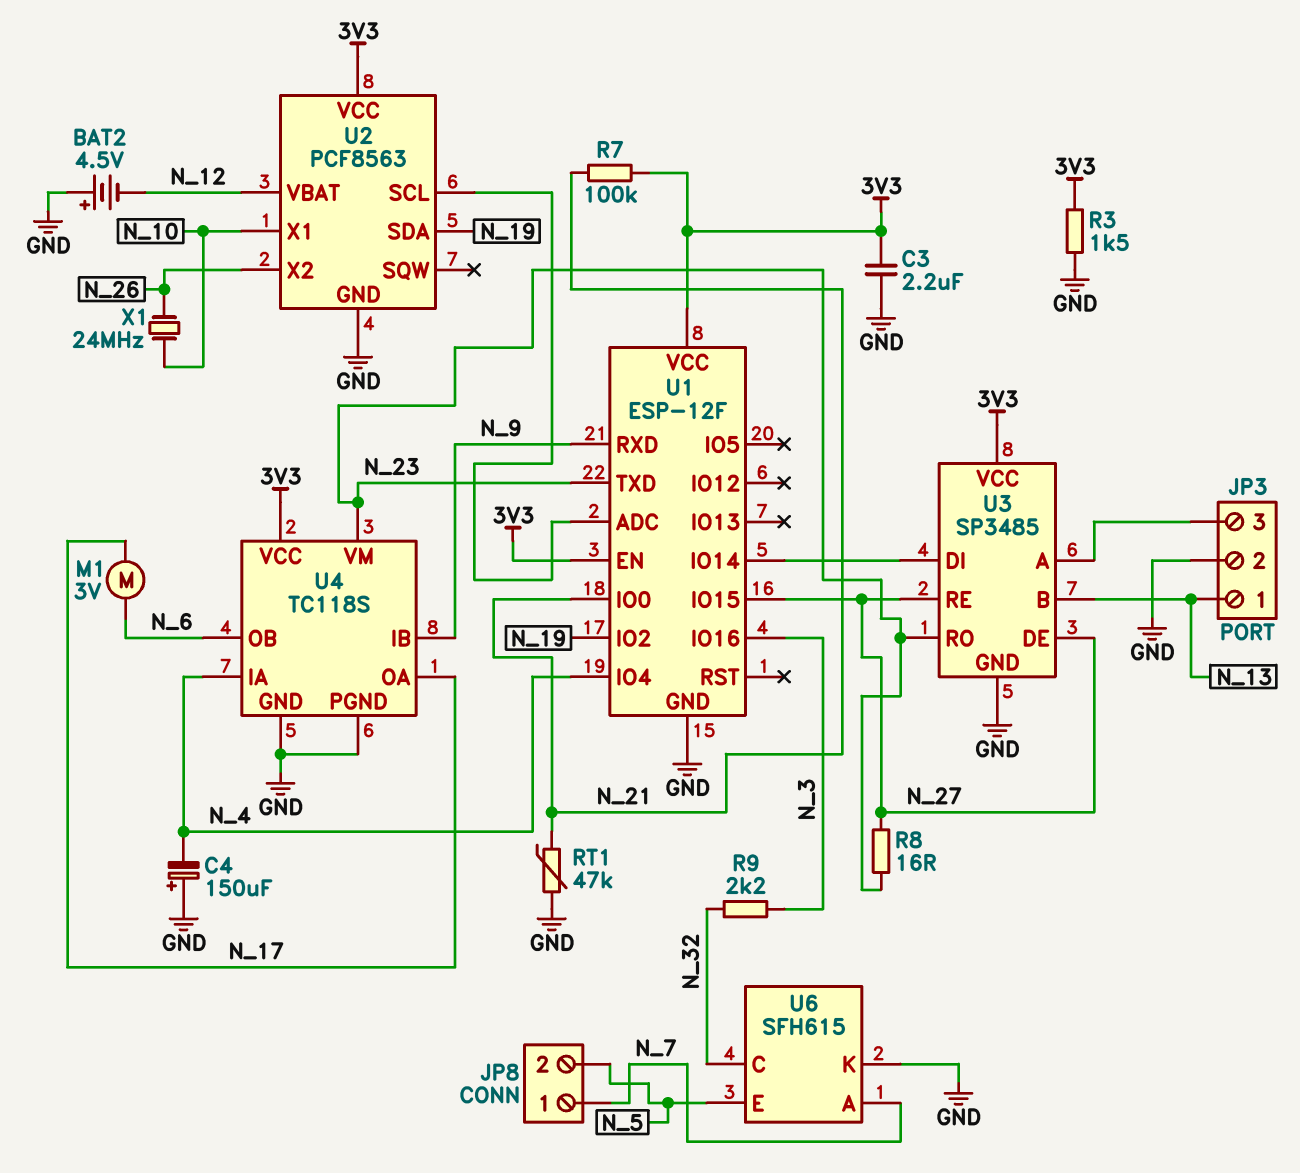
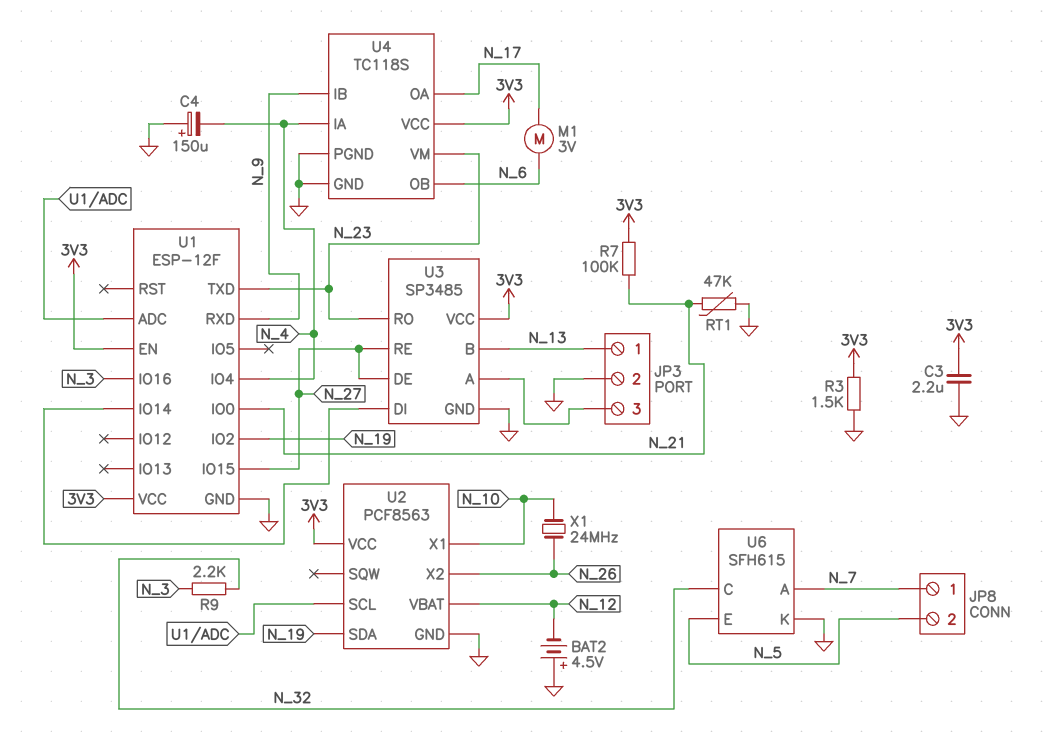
R8: 16 (N_23, N_27) -> none

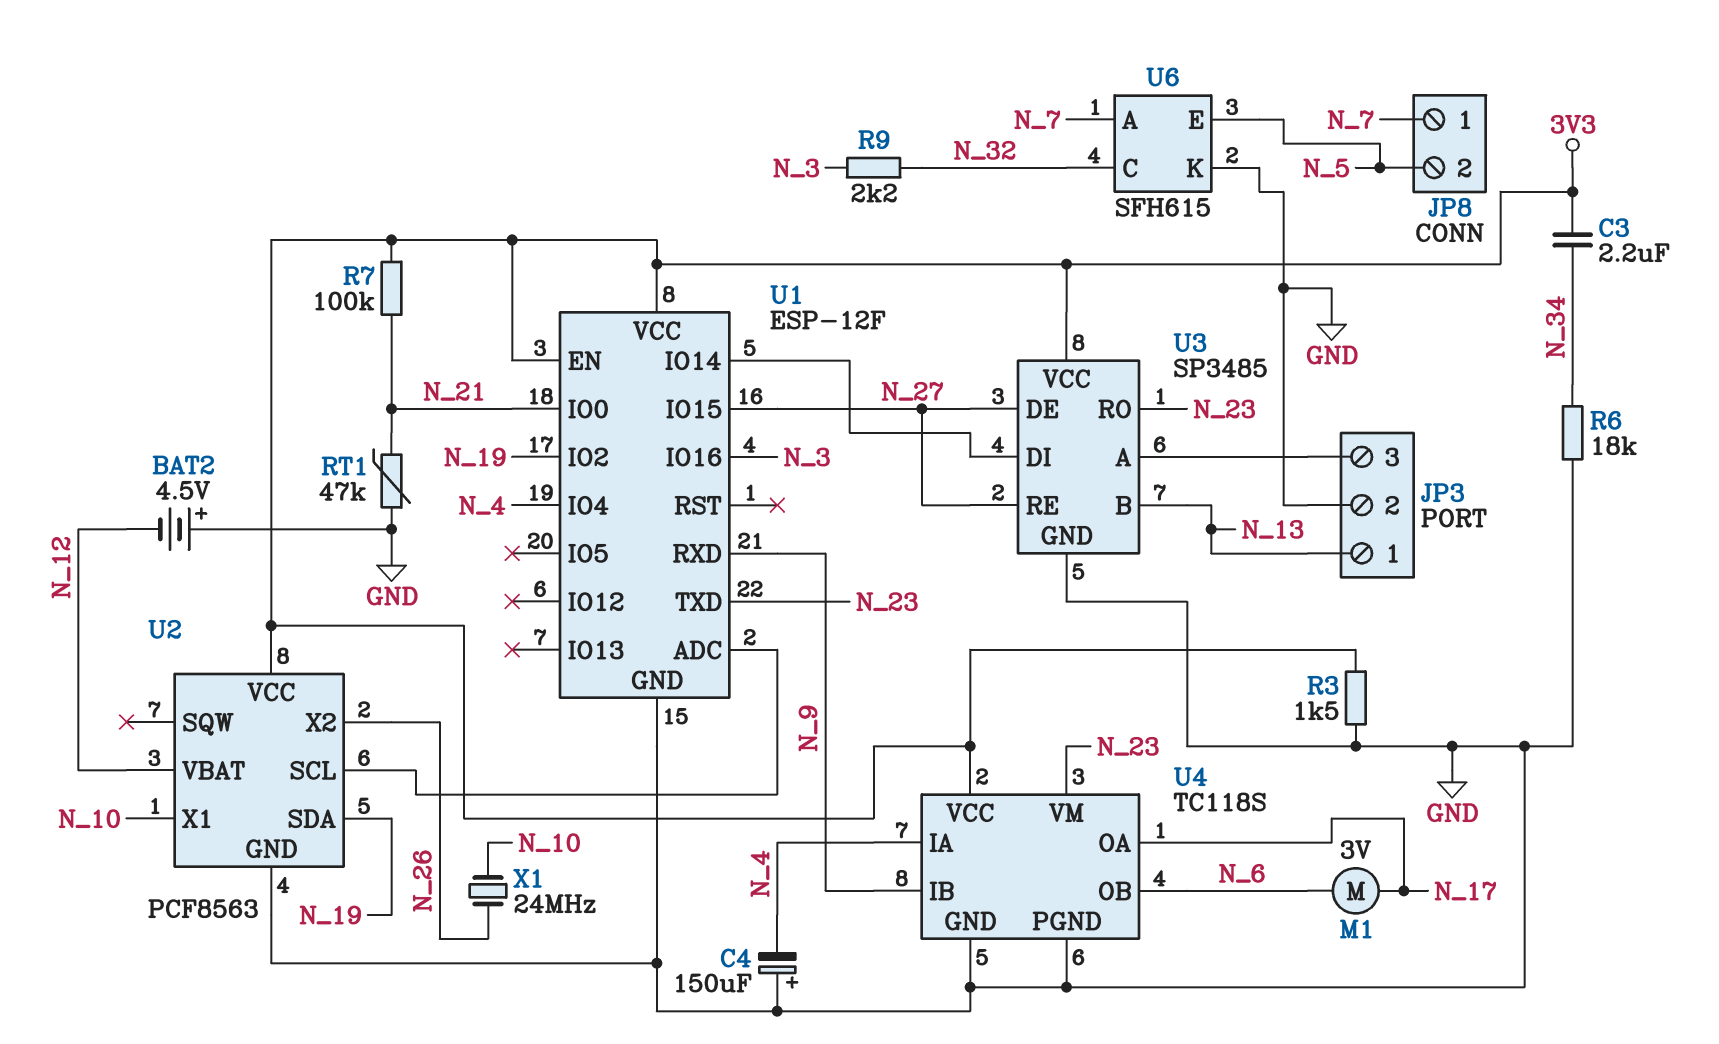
C3: 2.2uF (3V3, GND) -> 2.2uF (3V3, N_34)
R6: none -> 18k (GND, N_34)

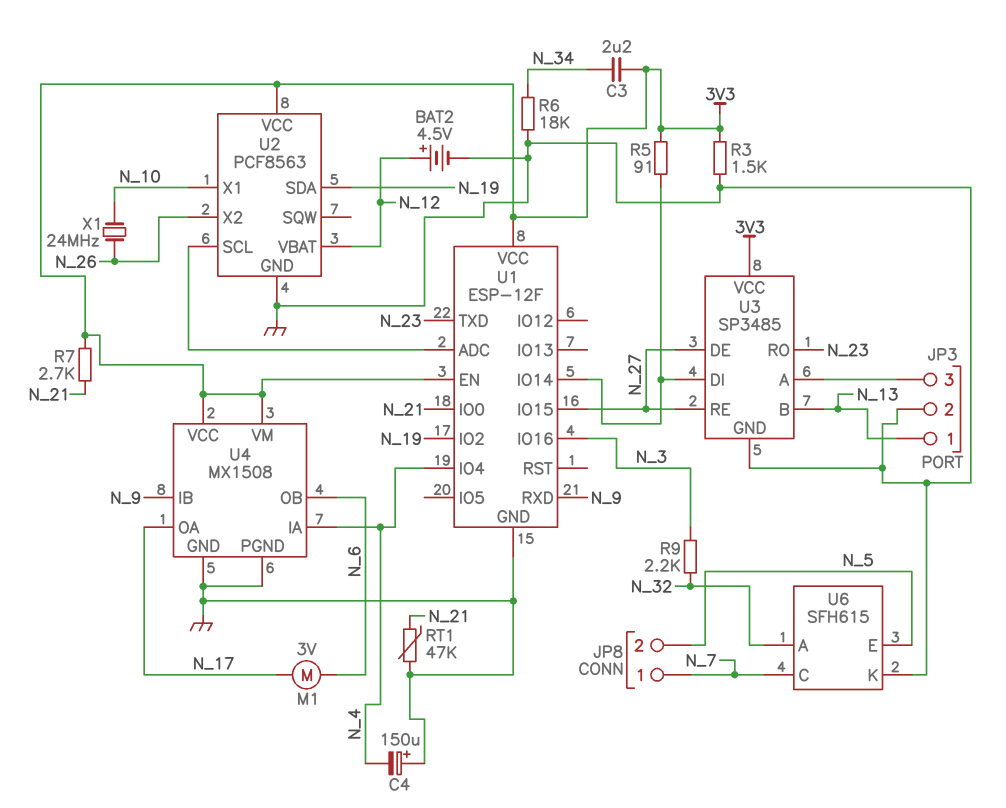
BAT2: 4.5V (plus GND, minus N_12) -> 4.5V (plus N_12, minus GND)
R5: none -> 91 (3V3, U1/IO14)
R7: 100k (3V3, N_21) -> 2.7k (3V3, N_21)
U4: TC118S -> MX1508
U4 pin VM: N_23 -> 3V3
U6 pin A: N_7 -> N_32
U6 pin C: N_32 -> N_7

